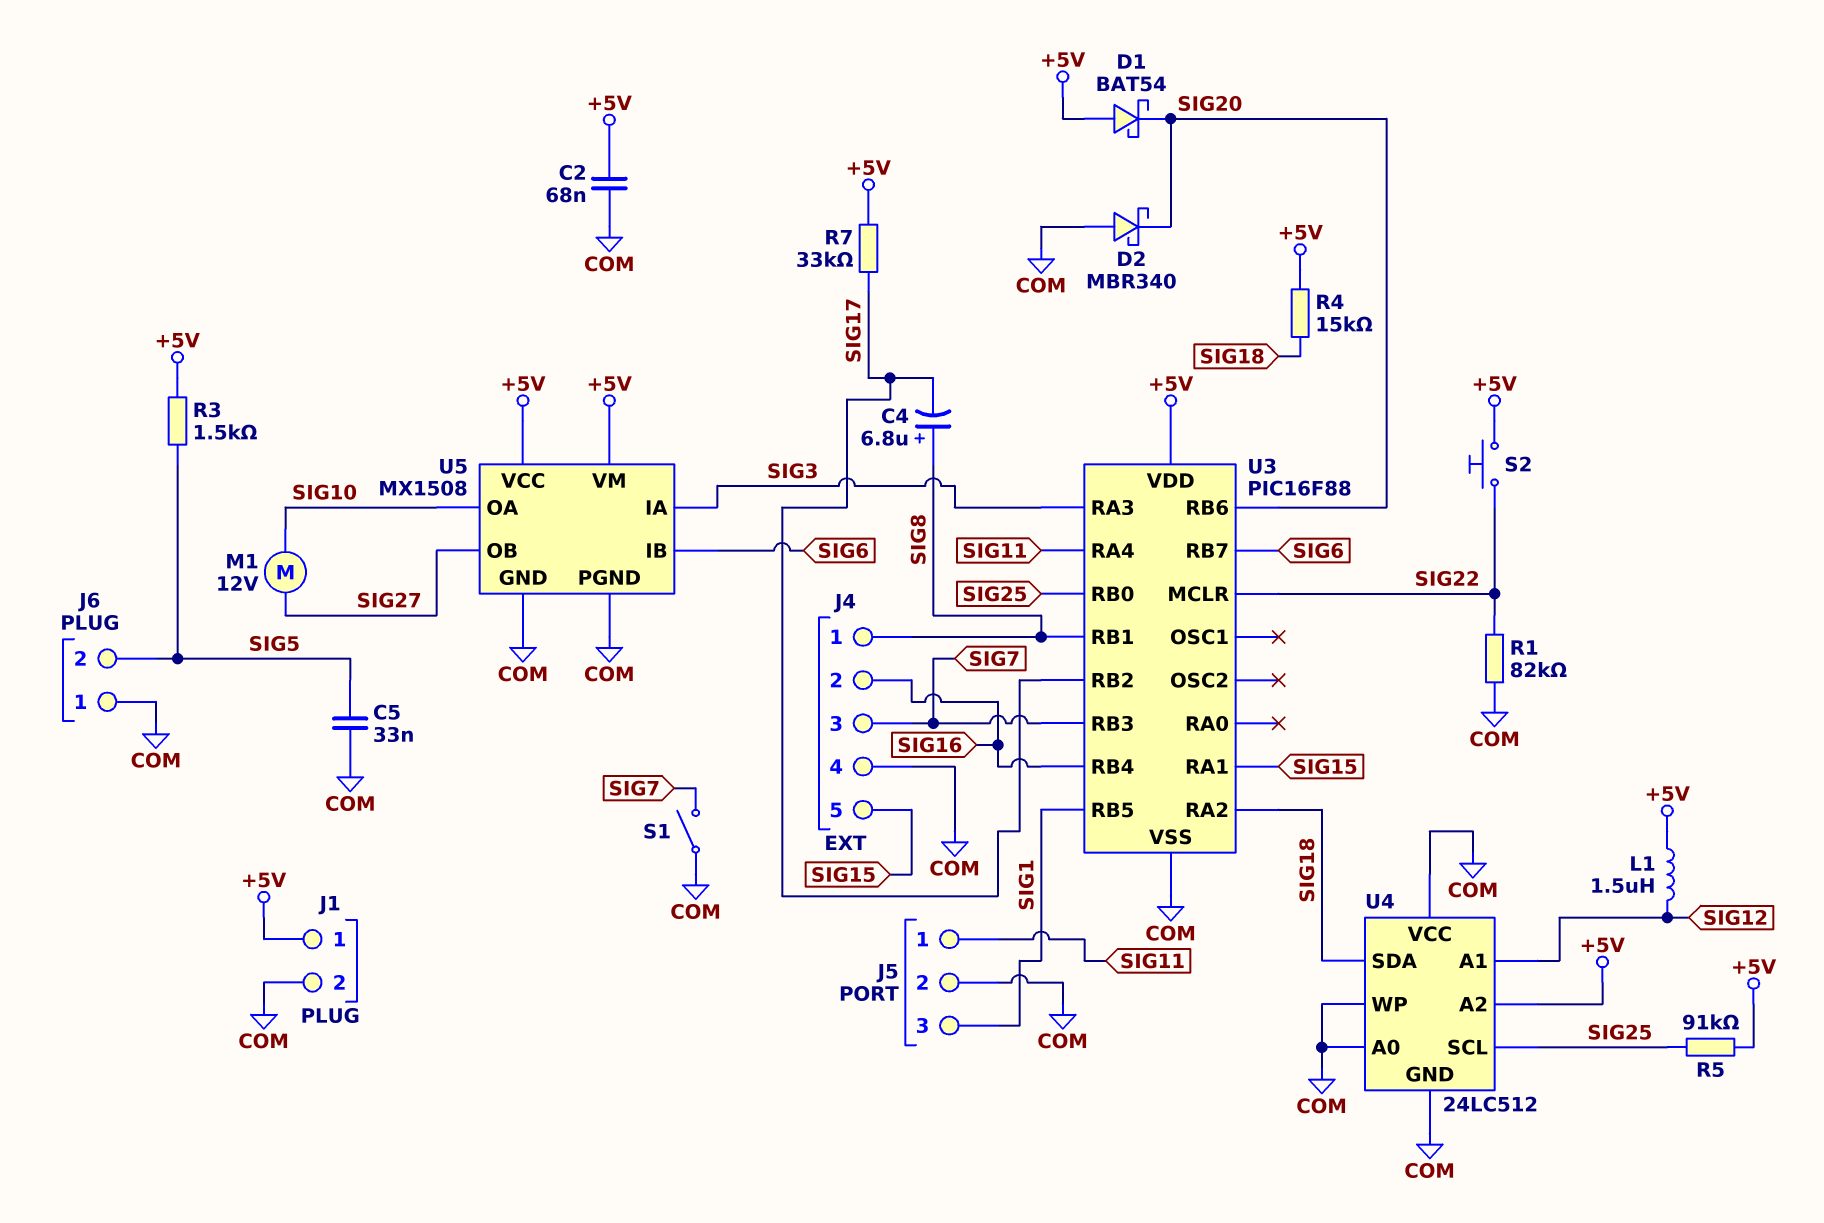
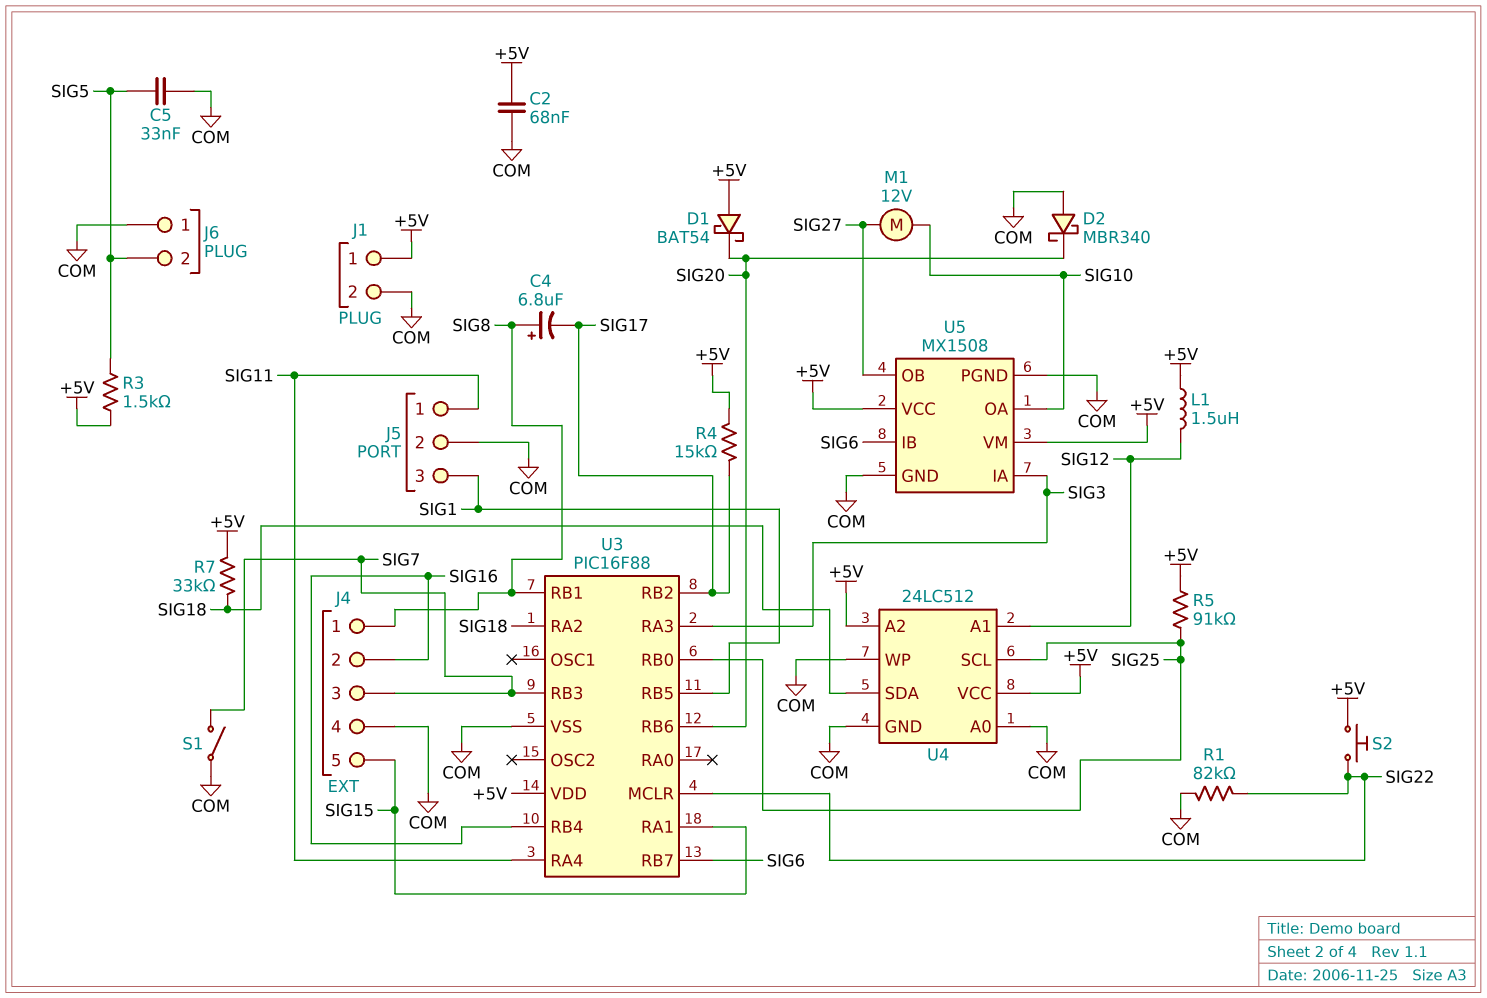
R4: 15k (+5V, SIG18) -> 15k (+5V, SIG17)
R7: 33k (+5V, SIG17) -> 33k (+5V, SIG18)
U4 pin VCC: COM -> +5V

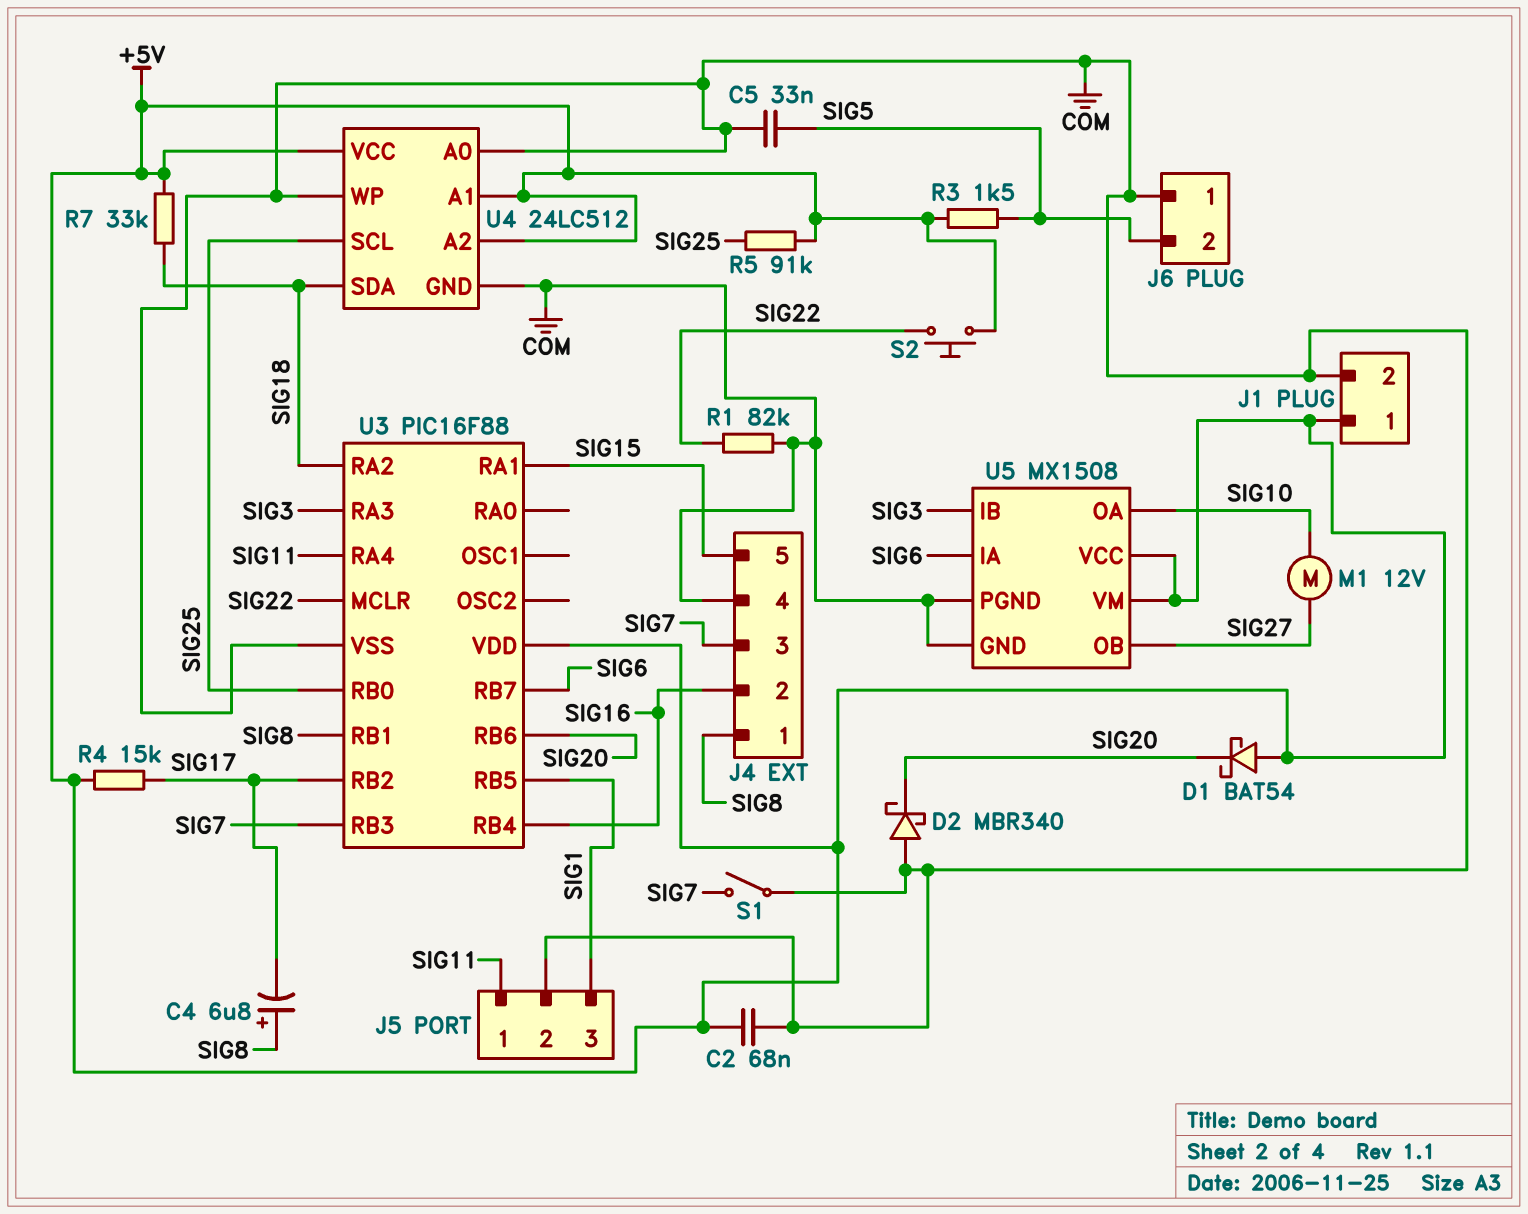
L1: 1.5uH (+5V, SIG12) -> none
U4 pin A1: SIG12 -> +5V
U5 pin IA: SIG3 -> SIG6
U5 pin IB: SIG6 -> SIG3

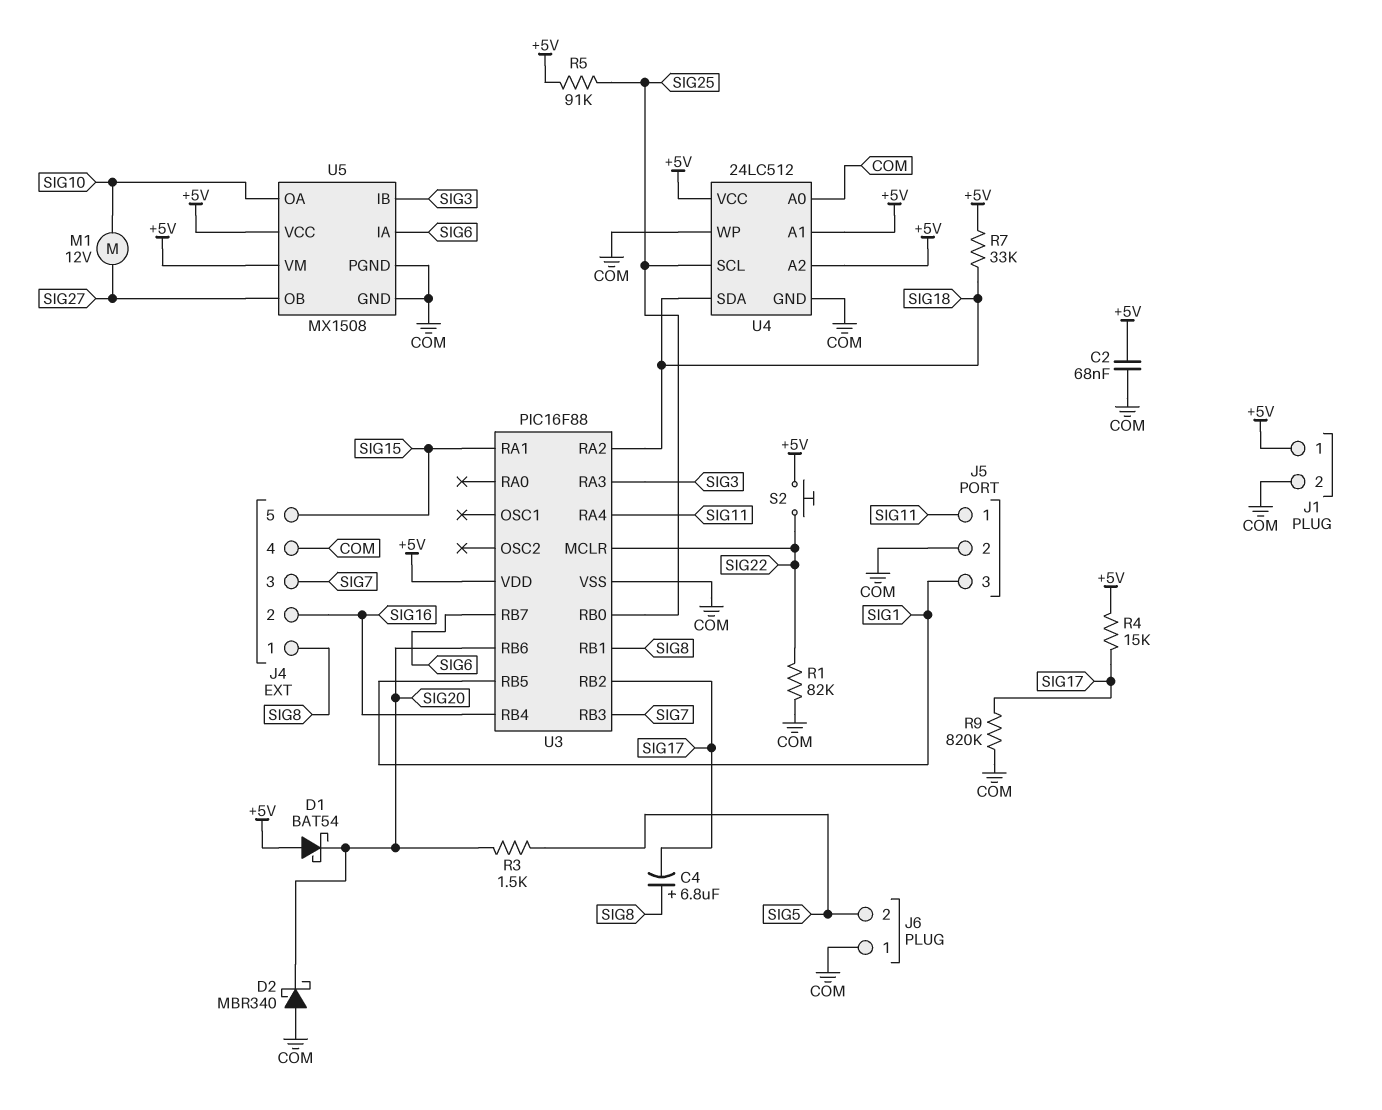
C5: 33nF (COM, SIG5) -> none
R3: 1.5k (+5V, SIG5) -> 1.5k (SIG5, SIG20)
R9: none -> 820k (COM, SIG17)
S1: switch (COM, SIG7) -> none

